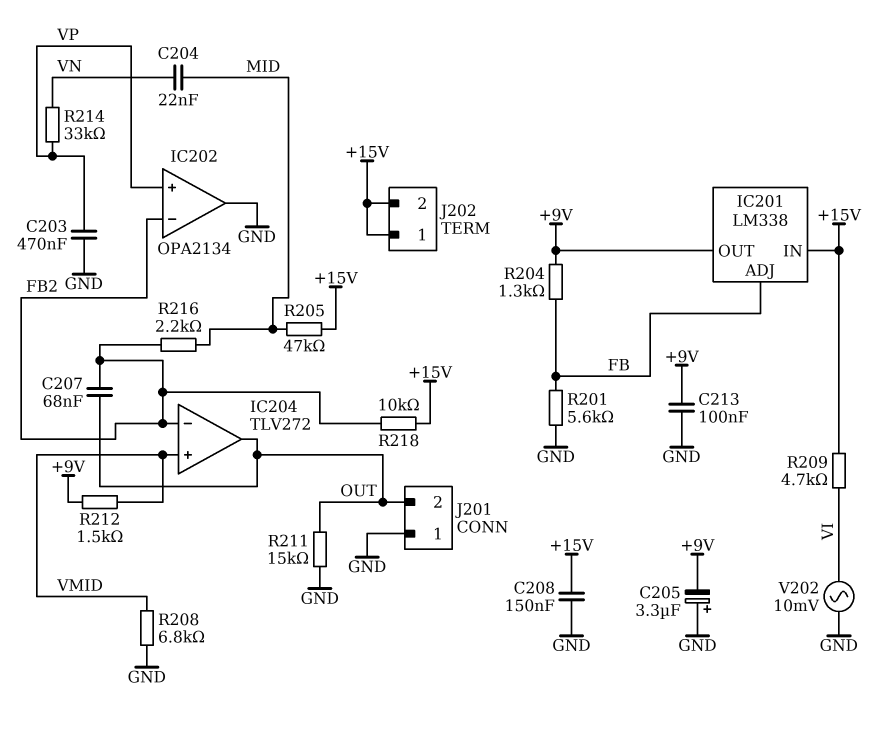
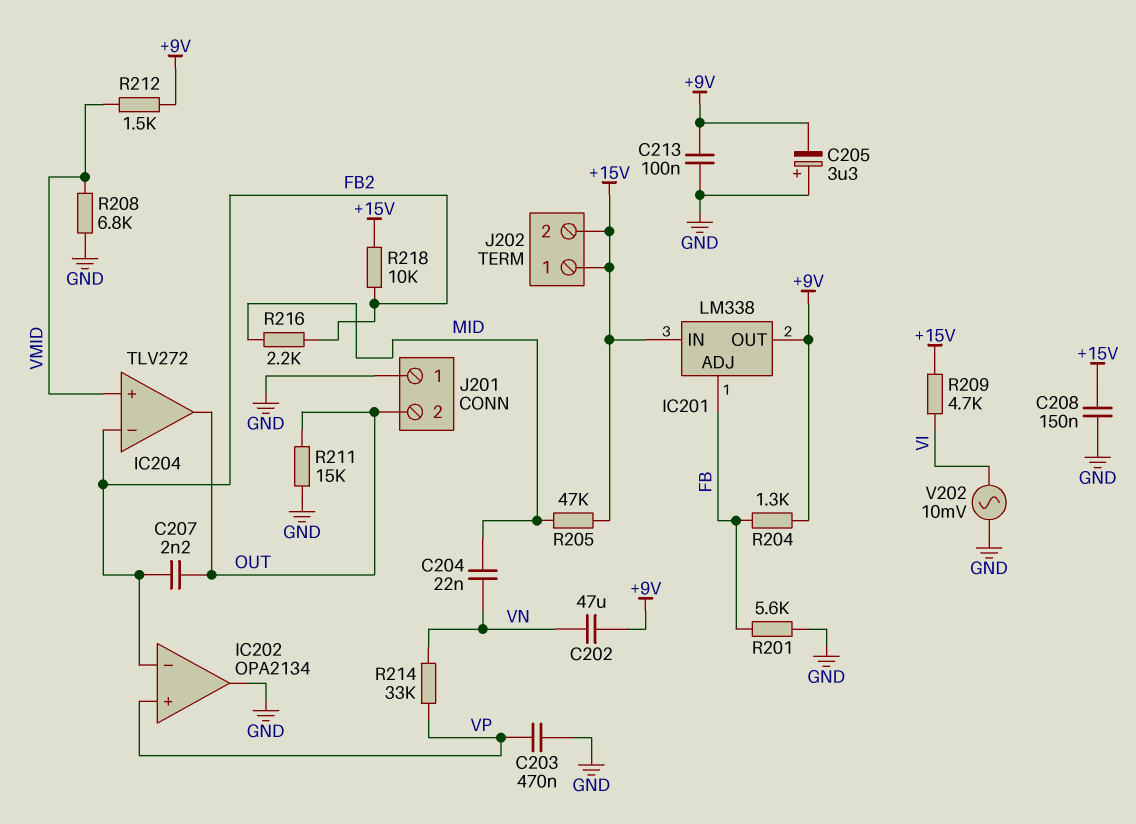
C202: none -> 47uF (+9V, VN)
C207: 68nF (FB2, OUT) -> 2.2nF (FB2, OUT)

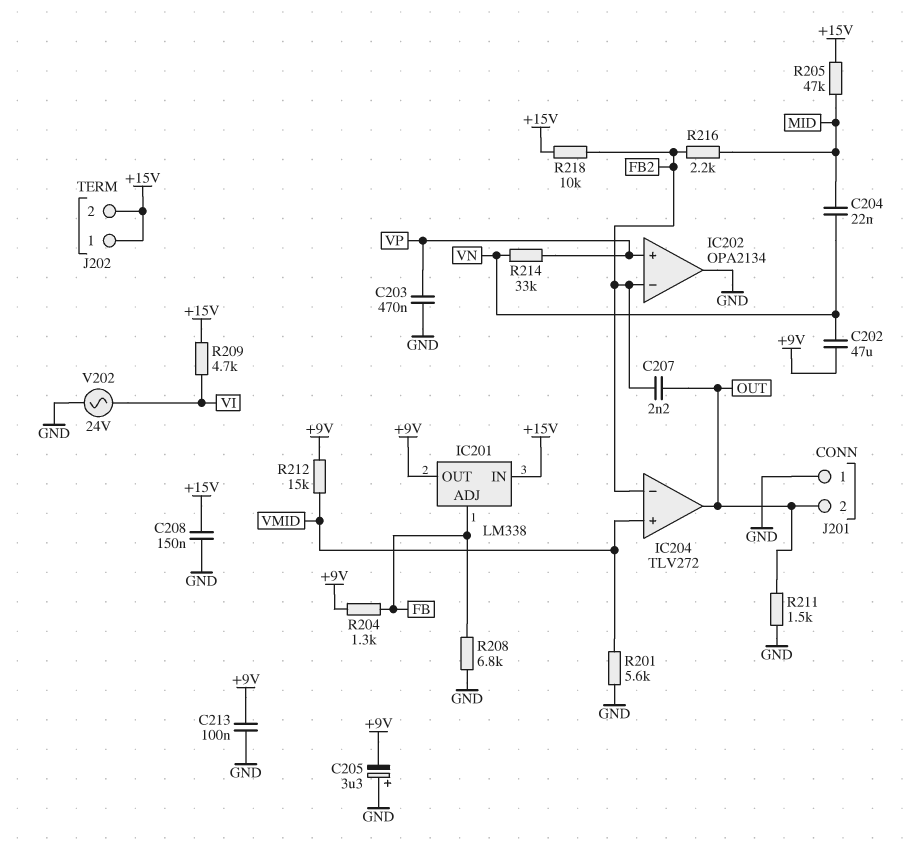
R201: 5.6k (FB, GND) -> 5.6k (GND, VMID)
R208: 6.8k (GND, VMID) -> 6.8k (FB, GND)
R211: 15k (GND, OUT) -> 1.5k (GND, OUT)
R212: 1.5k (+9V, VMID) -> 15k (+9V, VMID)
V202: AC 10mV (GND, VI) -> AC 24V (GND, VI)

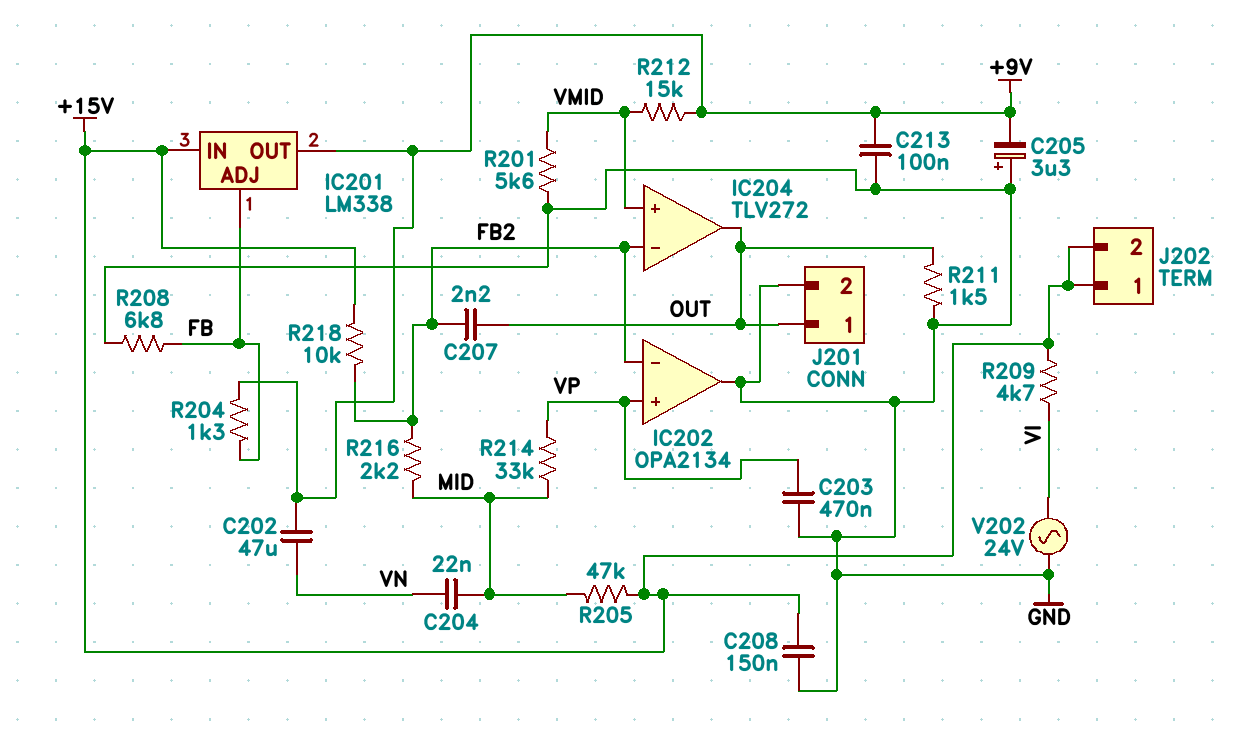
J201 pin 1: GND -> OUT
J201 pin 2: OUT -> GND
R214: 33k (VN, VP) -> 33k (MID, VP)

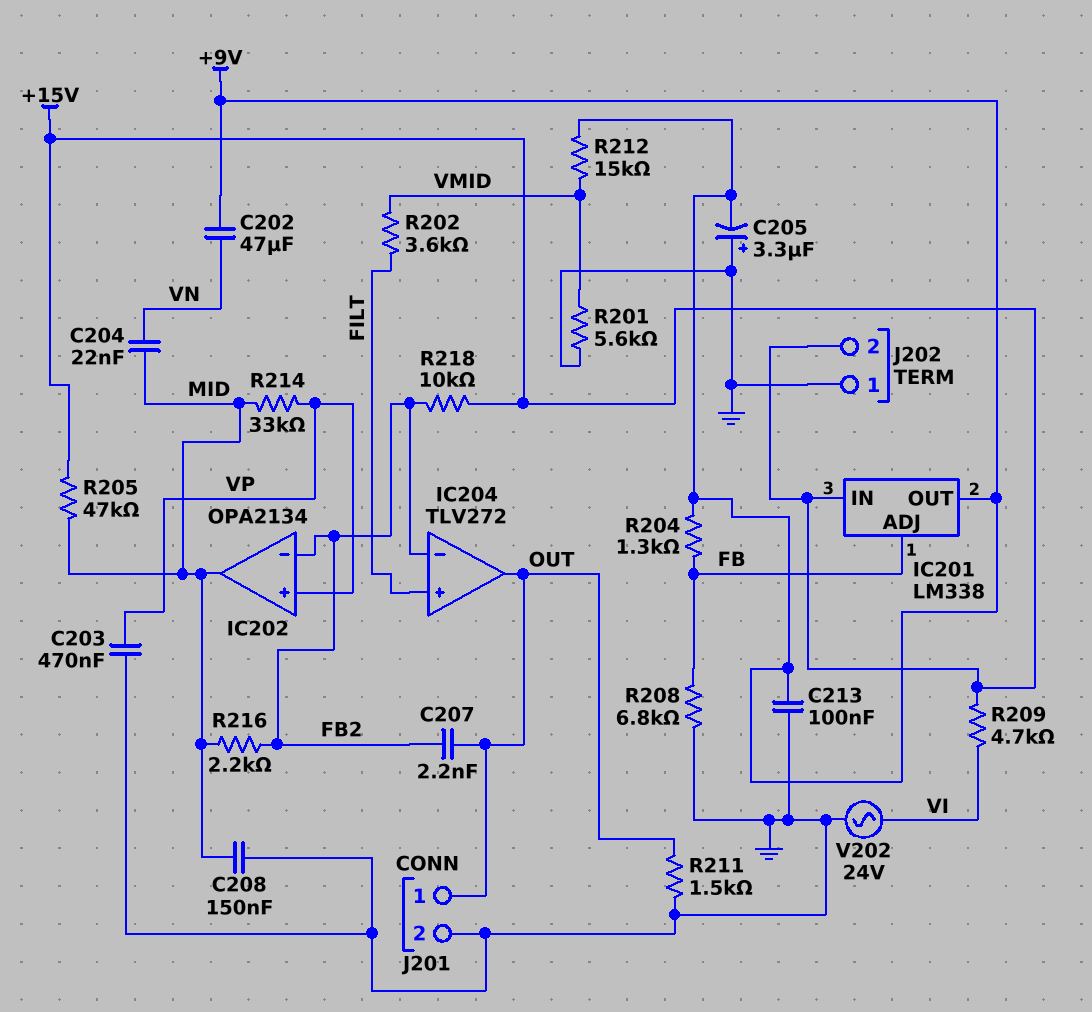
C208: 150nF (+15V, GND) -> 150nF (GND, MID)
IC202 pin out: GND -> MID
IC204 pin in+: VMID -> FILT
J202 pin 1: +15V -> GND
R202: none -> 3.6k (FILT, VMID)

